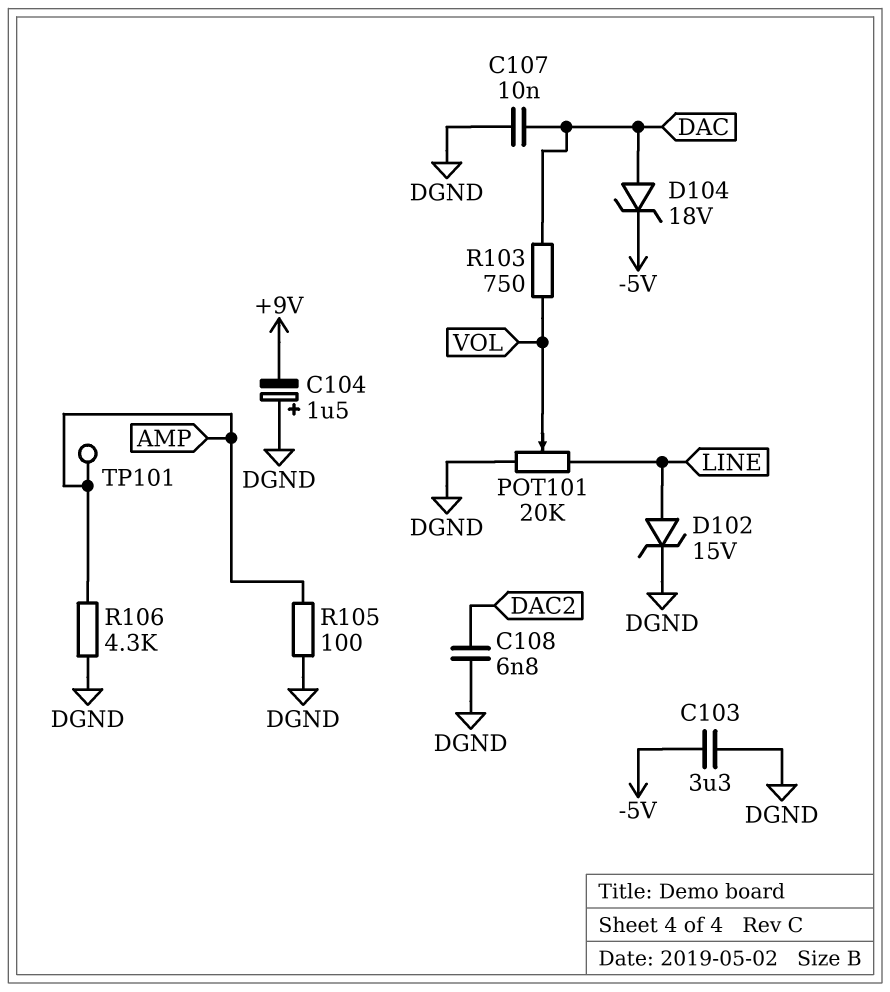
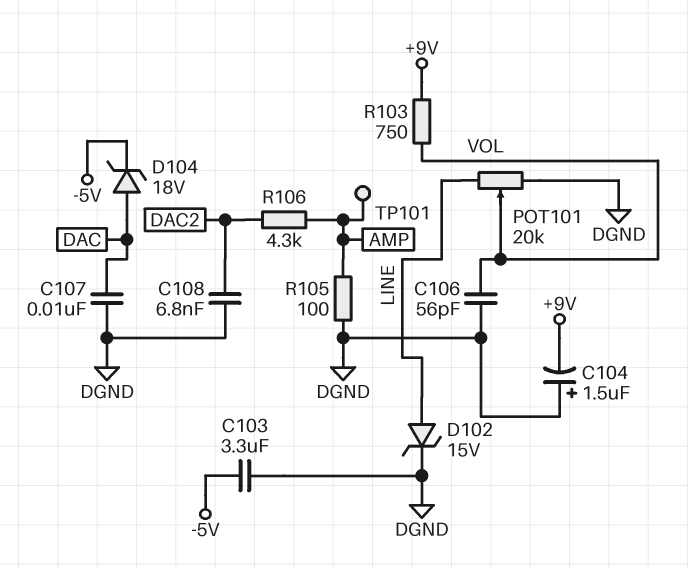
C106: none -> 56pF (DGND, VOL)
R103: 750 (DAC, VOL) -> 750 (+9V, VOL)
R106: 4.3k (AMP, DGND) -> 4.3k (AMP, DAC2)

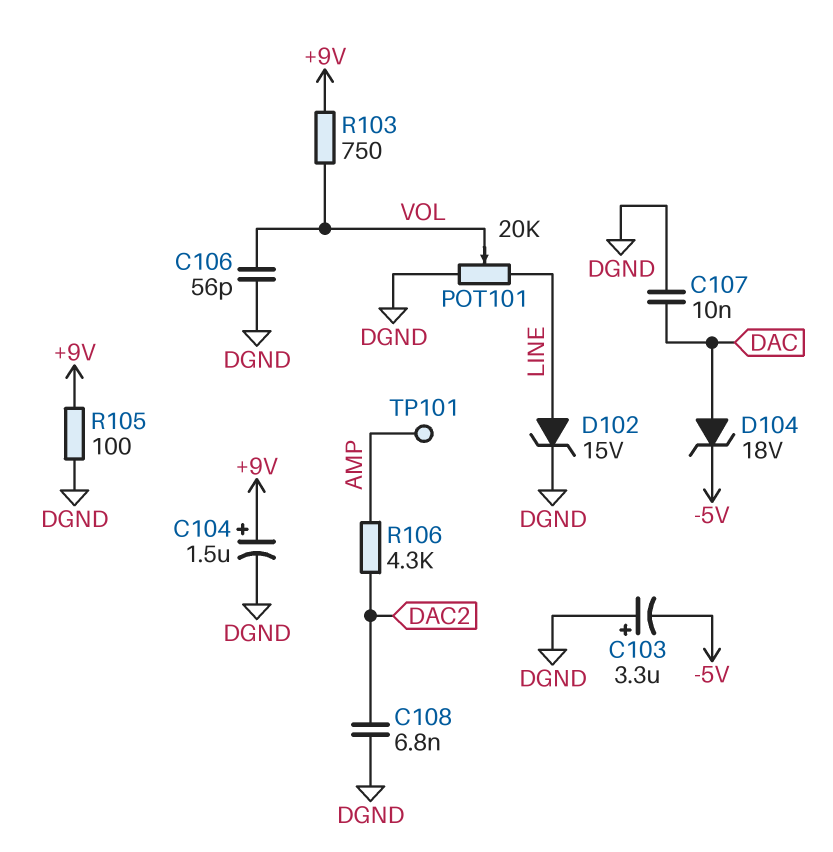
C103: 3.3uF (-5V, DGND) -> 3.3uF (plus DGND, minus -5V)
C104: 1.5uF (plus DGND, minus +9V) -> 1.5uF (plus +9V, minus DGND)
R105: 100 (AMP, DGND) -> 100 (+9V, DGND)

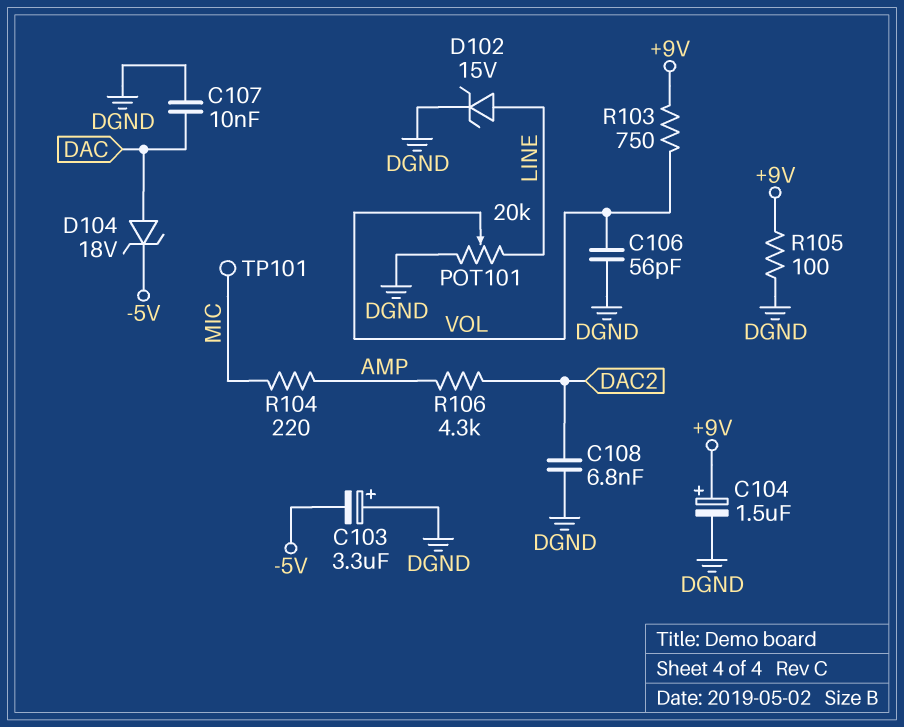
R104: none -> 220 (AMP, MIC)
TP101: test point (AMP) -> test point (MIC)

